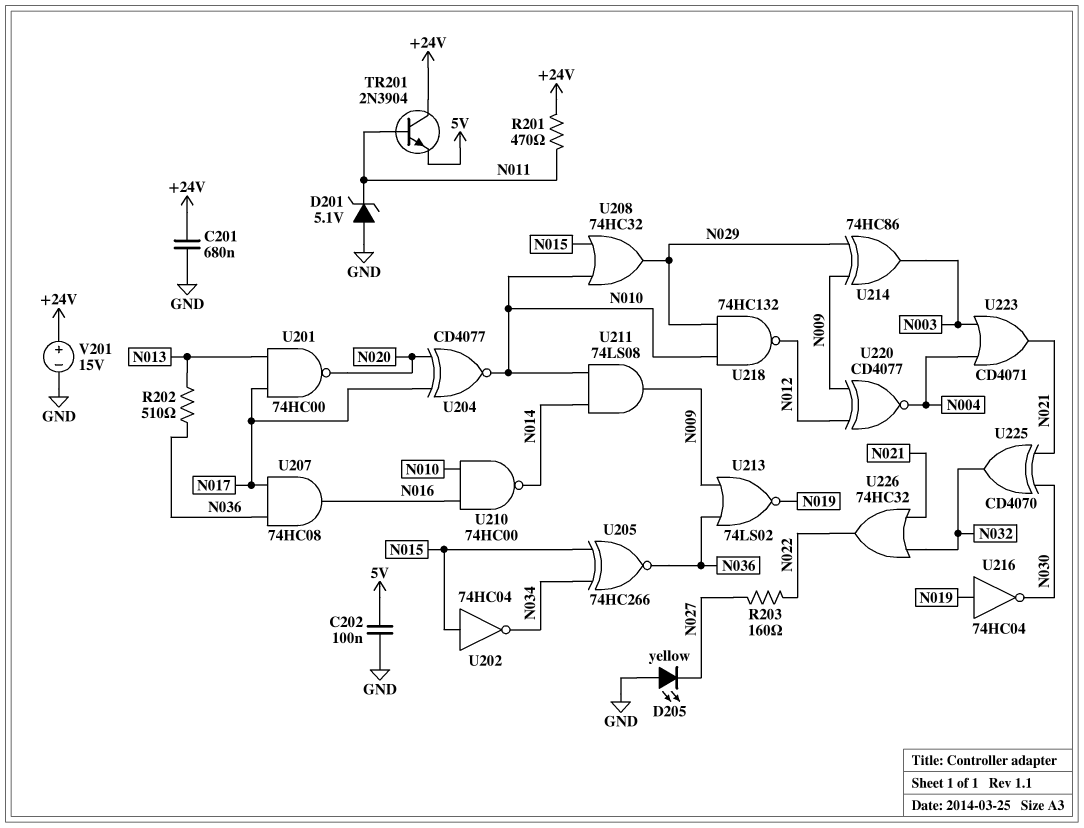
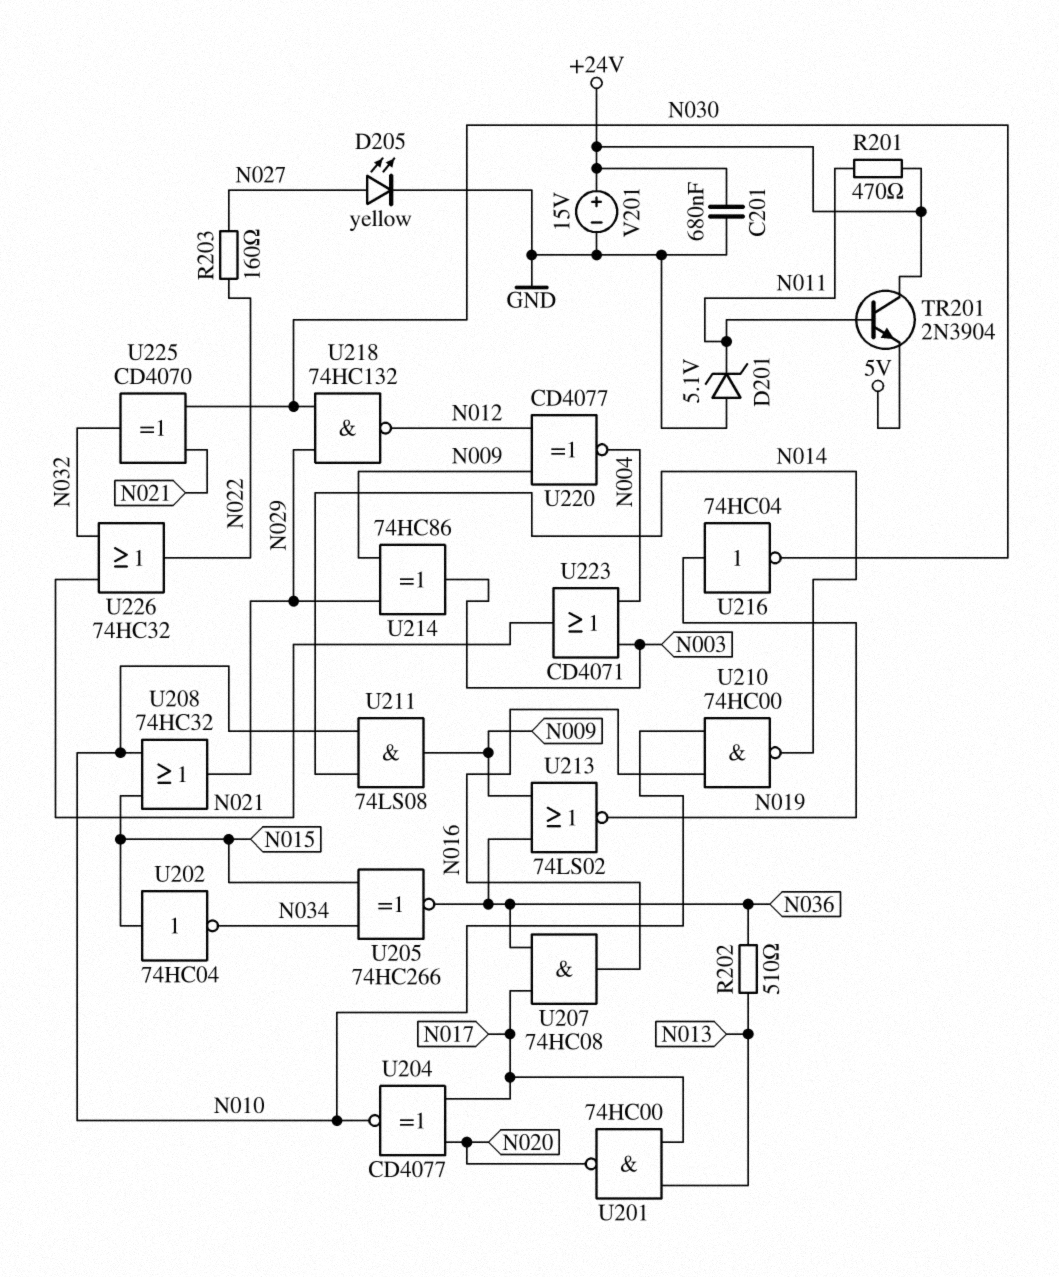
C202: 100nF (5V, GND) -> none
D205: LED yellow (A GND, K N027) -> LED yellow (A N027, K GND)
U218: NAND 74HC132 (in N010, in N029, out N012) -> NAND 74HC132 (in N029, in N030, out N012)

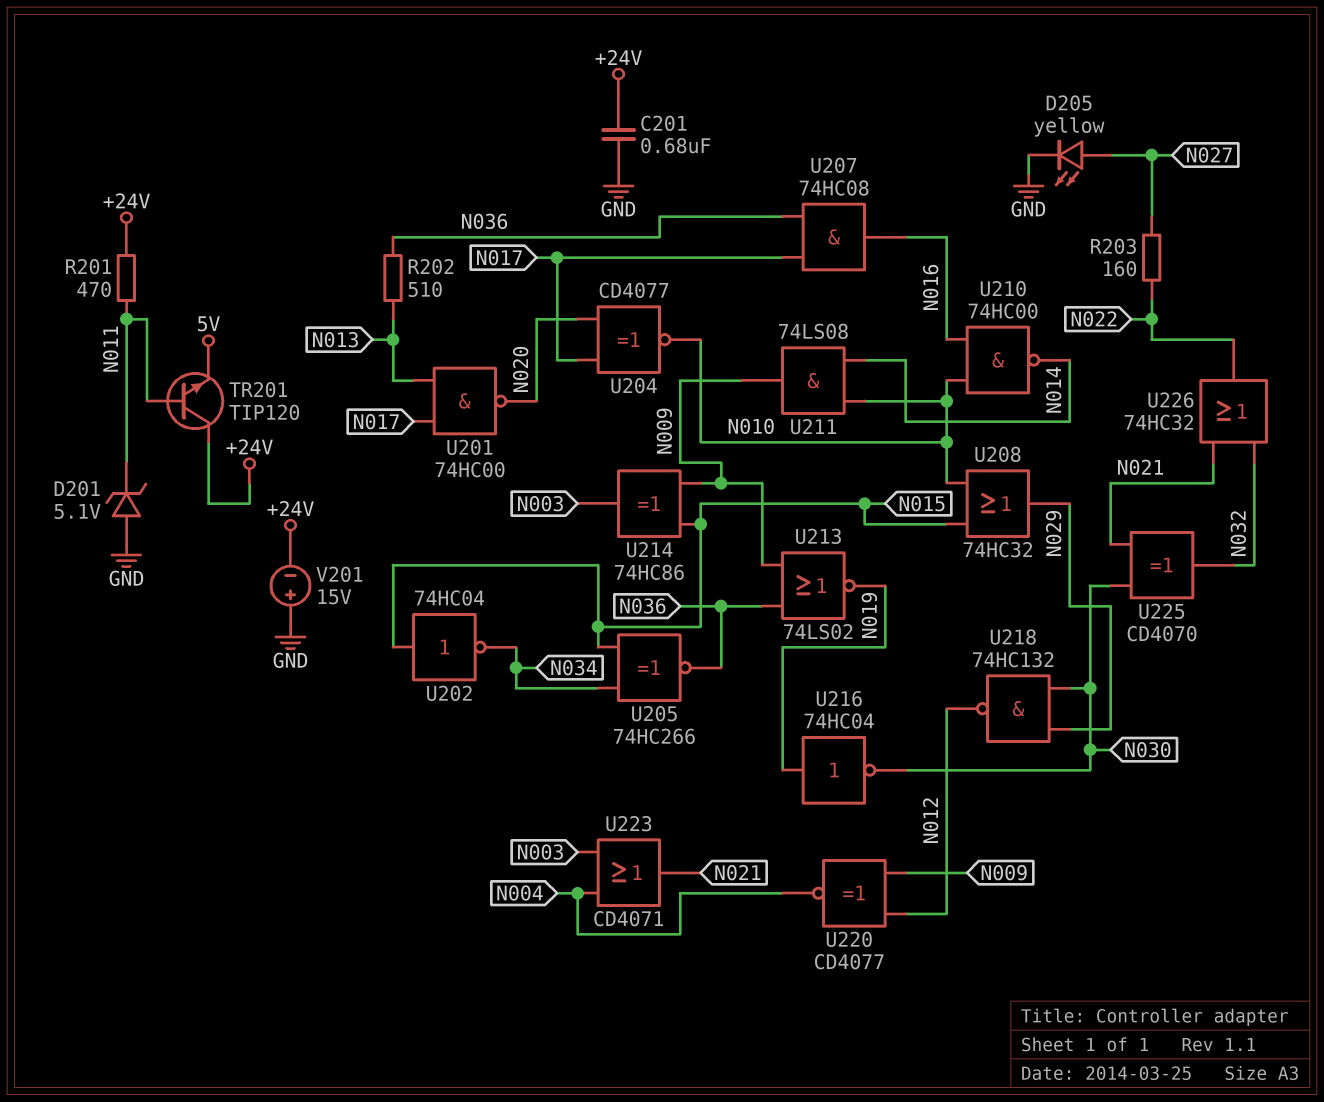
TR201: NPN 2N3904 (B N011, C +24V, E 5V) -> NPN TIP120 (B N011, C +24V, E 5V)
U214: XOR 74HC86 (in N009, in N029, out N003) -> XOR 74HC86 (in N009, in N015, out N003)
V201: 15V (plus +24V, minus GND) -> 15V (plus GND, minus +24V)

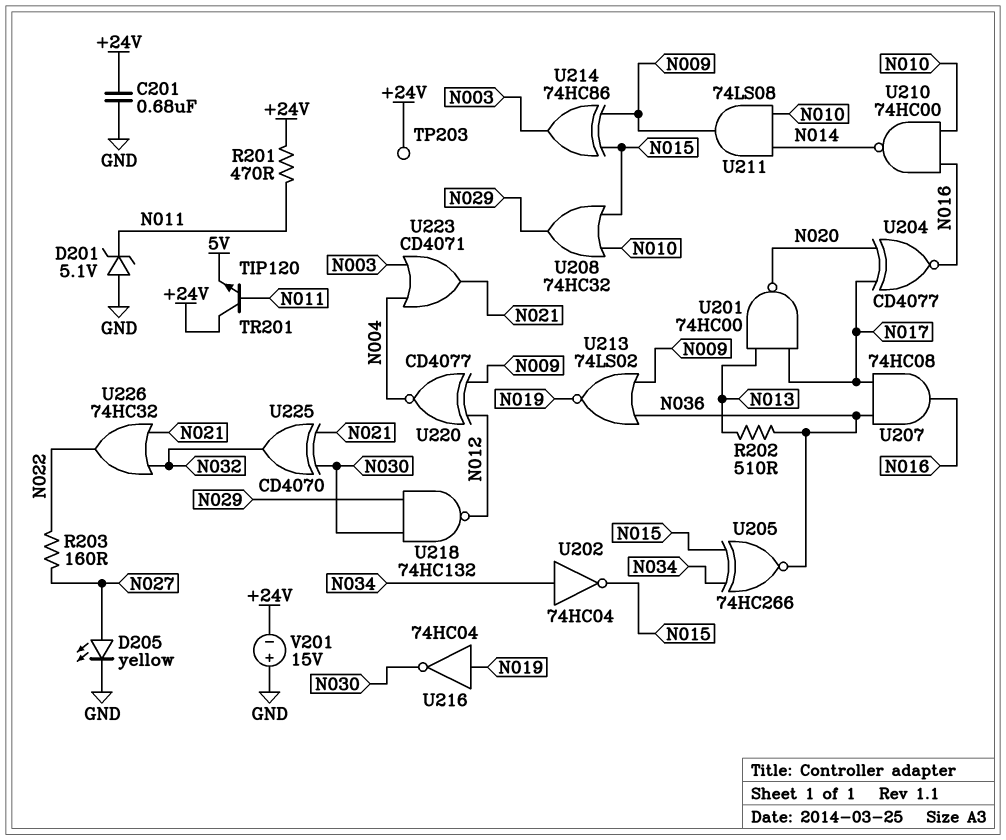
TP203: none -> test point (+24V)
U202: NOT 74HC04 (in N015, out N034) -> NOT 74HC04 (in N034, out N015)
U204: XNOR CD4077 (in N017, in N020, out N010) -> XNOR CD4077 (in N017, in N020, out N016)

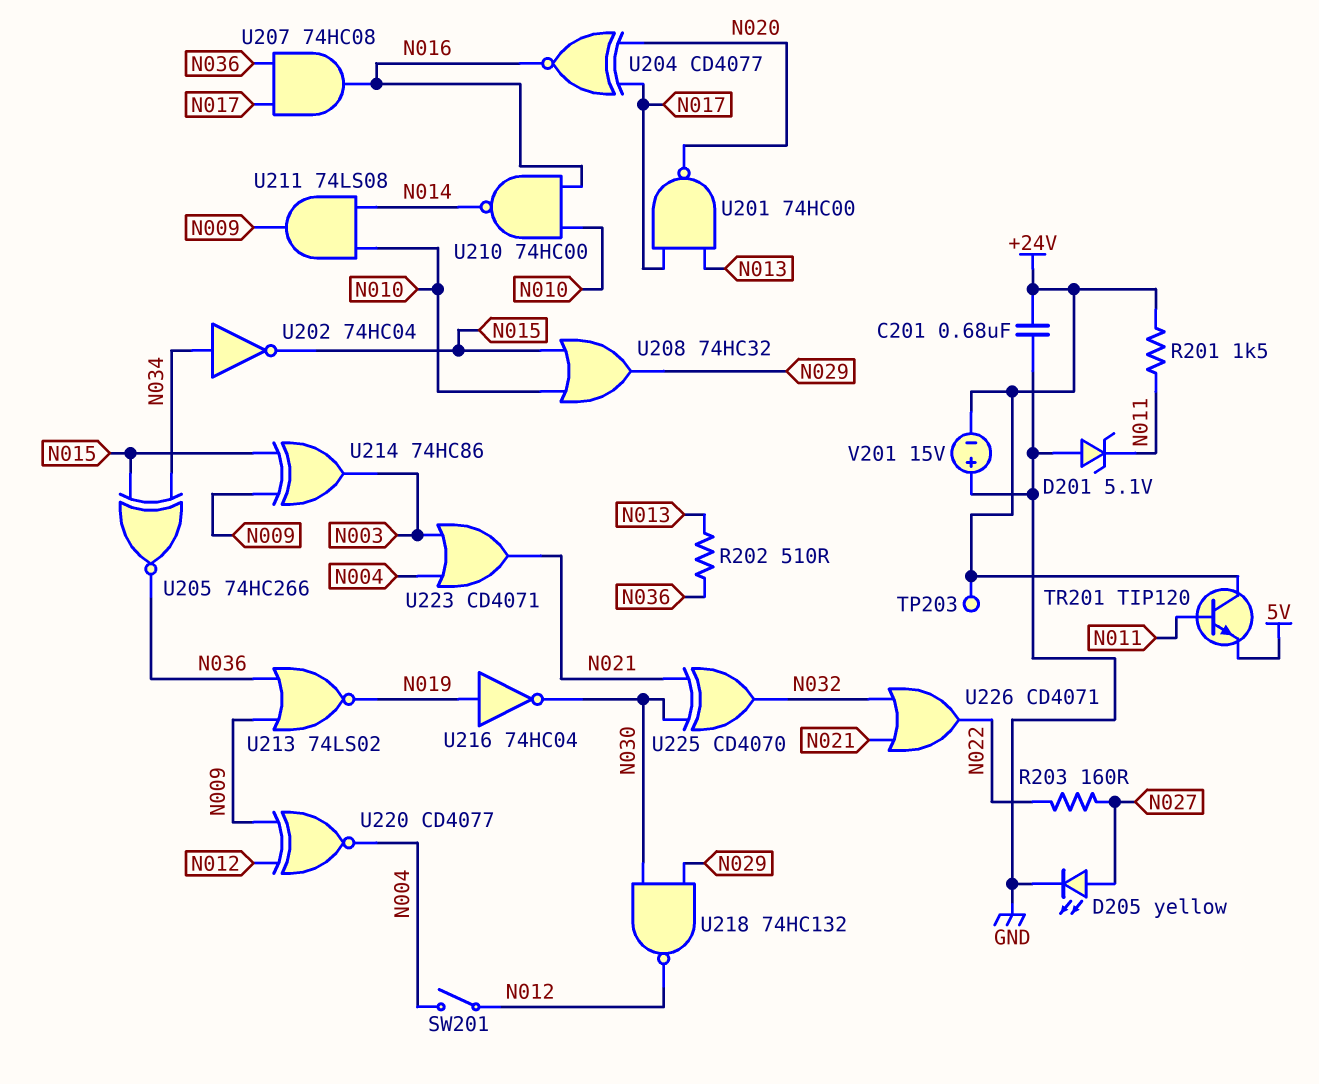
R201: 470 (+24V, N011) -> 1.5k (+24V, N011)
SW201: none -> switch (N004, N012)
U226: OR 74HC32 (in N021, in N032, out N022) -> OR CD4071 (in N021, in N032, out N022)

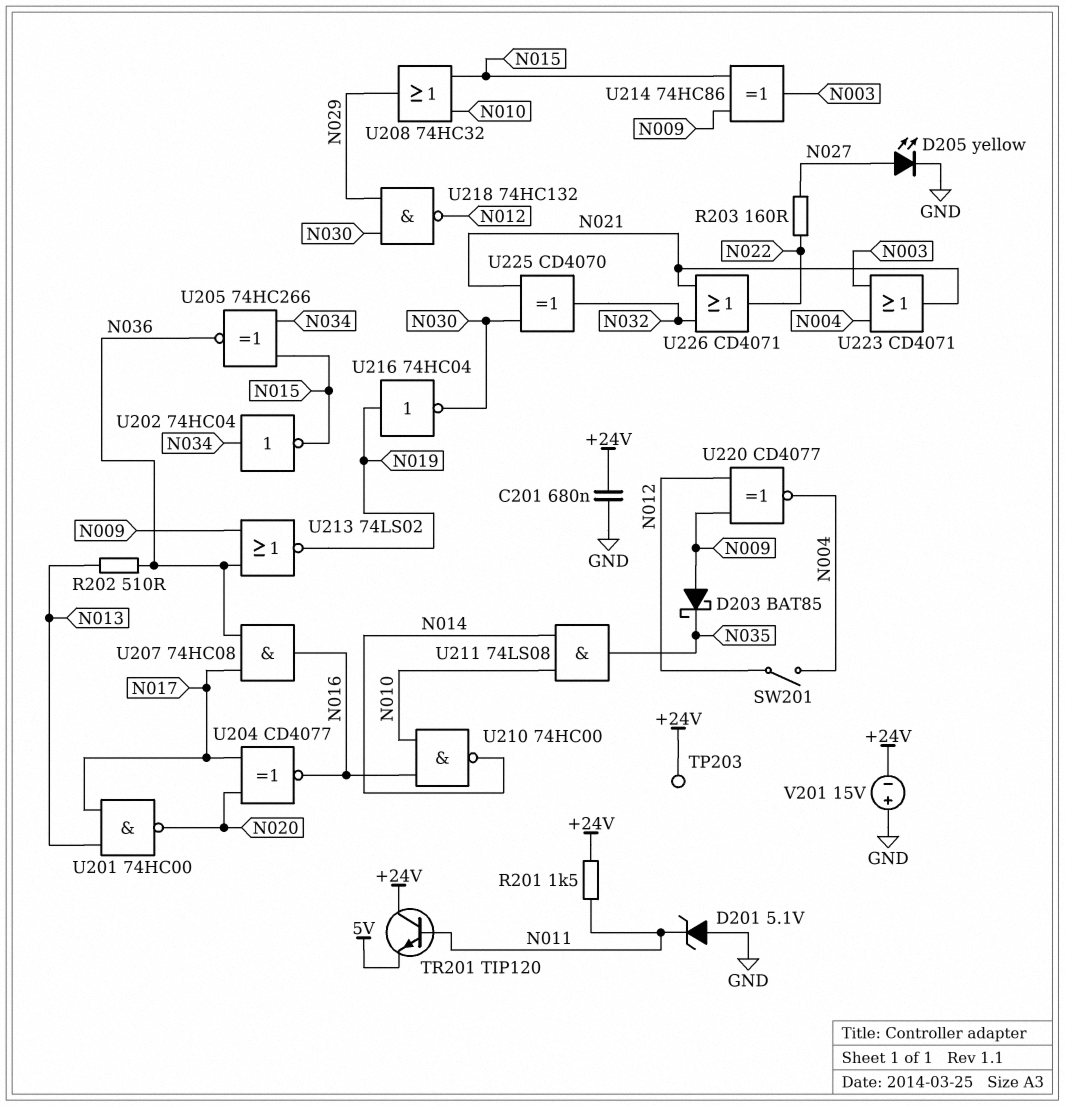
D203: none -> schottky BAT85 (A N009, K N035)
U211: AND 74LS08 (in N010, in N014, out N009) -> AND 74LS08 (in N010, in N014, out N035)

